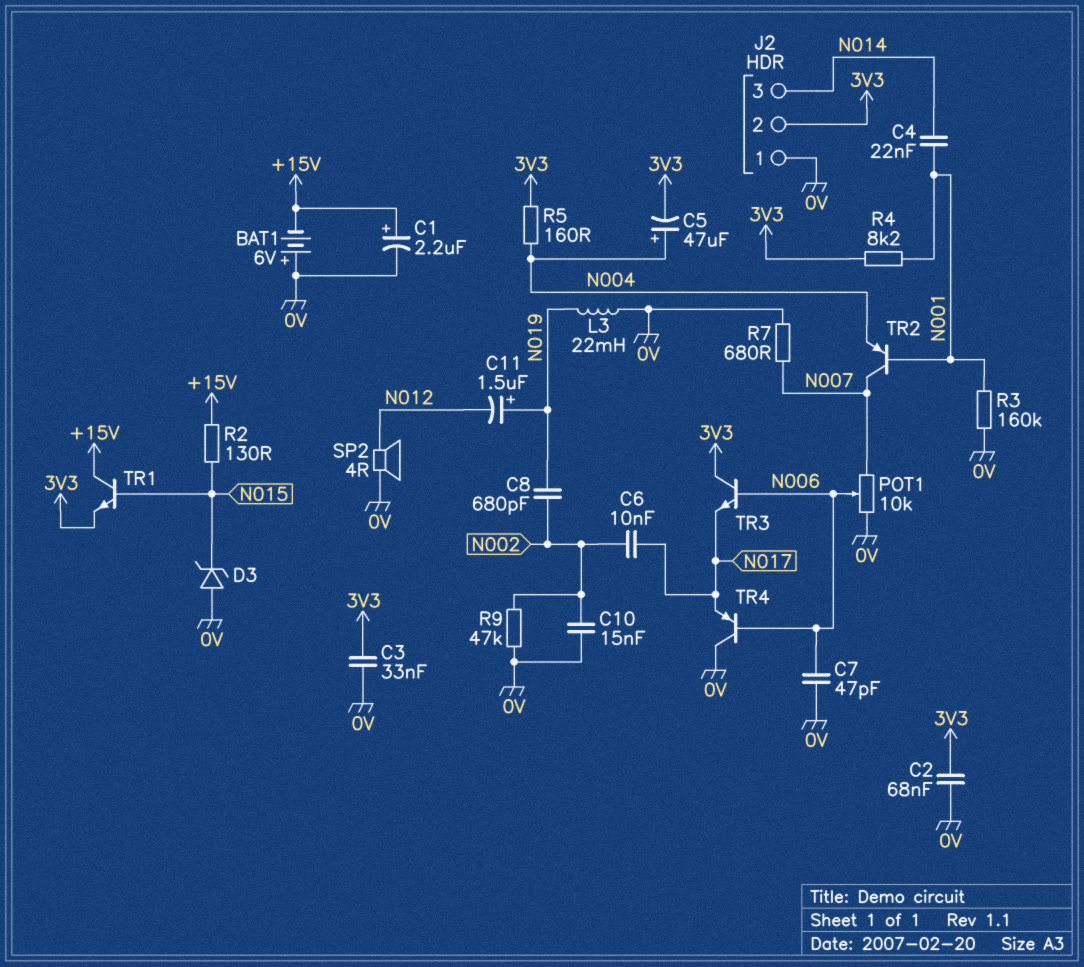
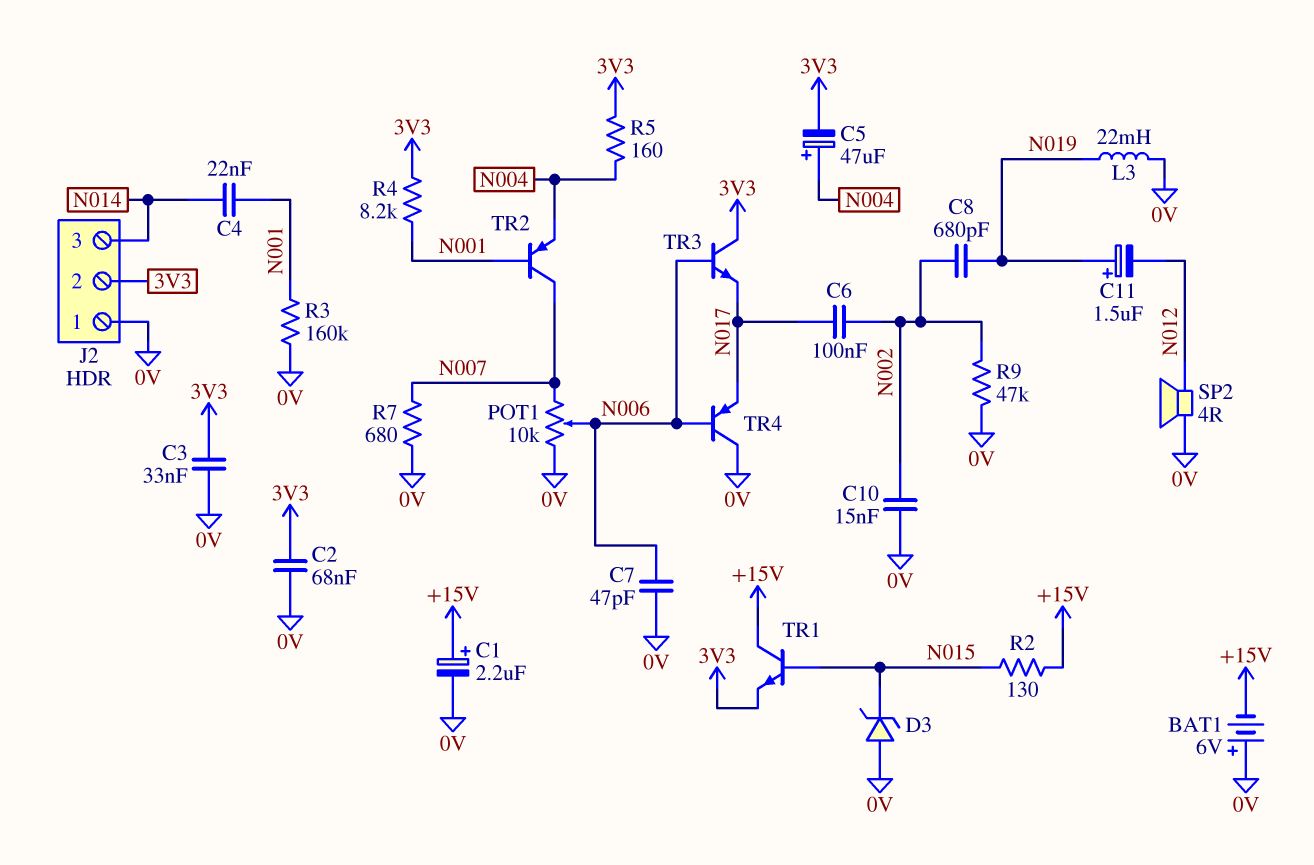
C6: 10nF (N002, N017) -> 100nF (N002, N017)

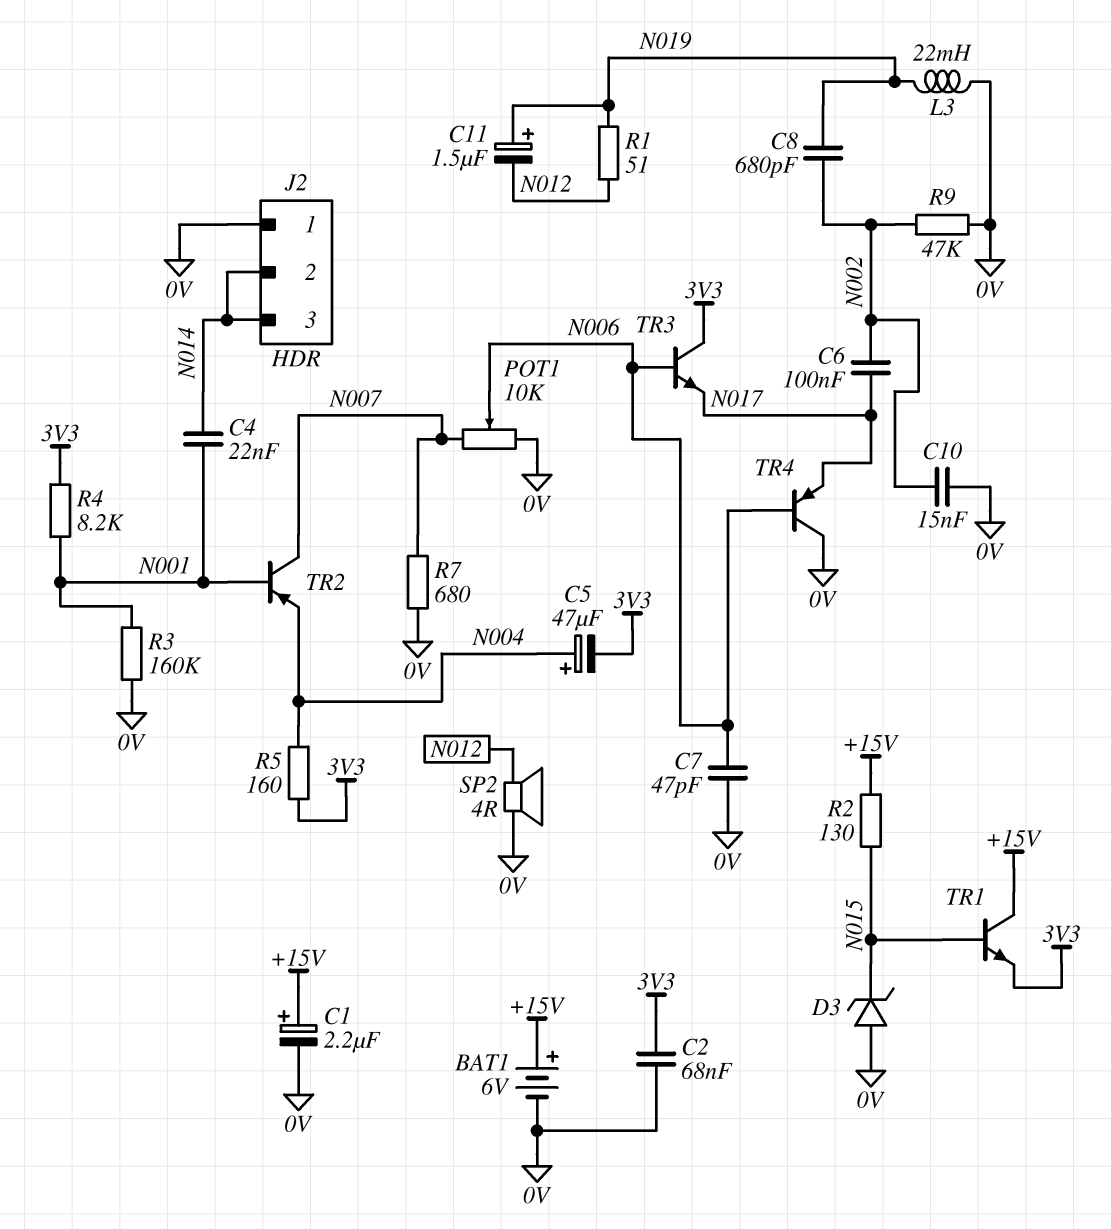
BAT1: 6V (plus 0V, minus +15V) -> 6V (plus +15V, minus 0V)
C3: 33nF (0V, 3V3) -> none
J2 pin 2: 3V3 -> N014
R1: none -> 51 (N012, N019)

